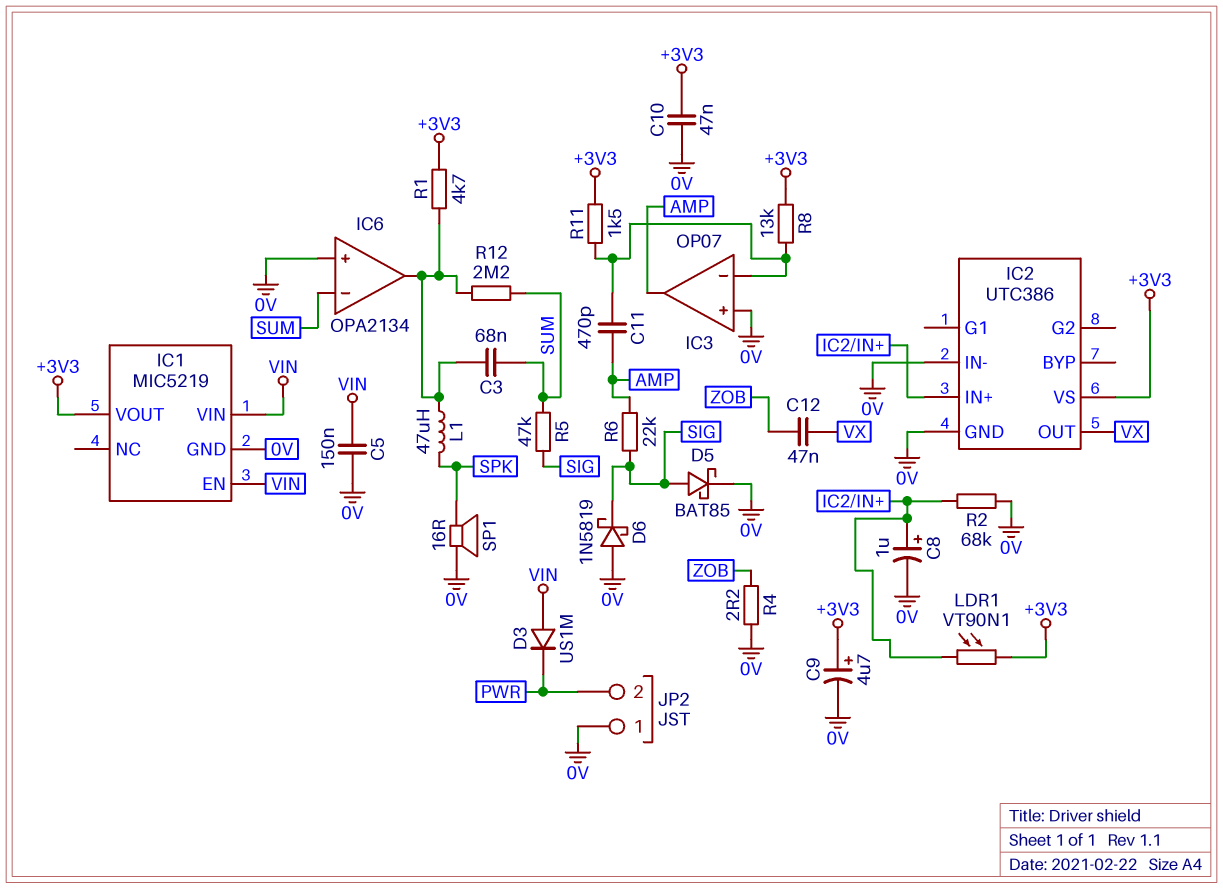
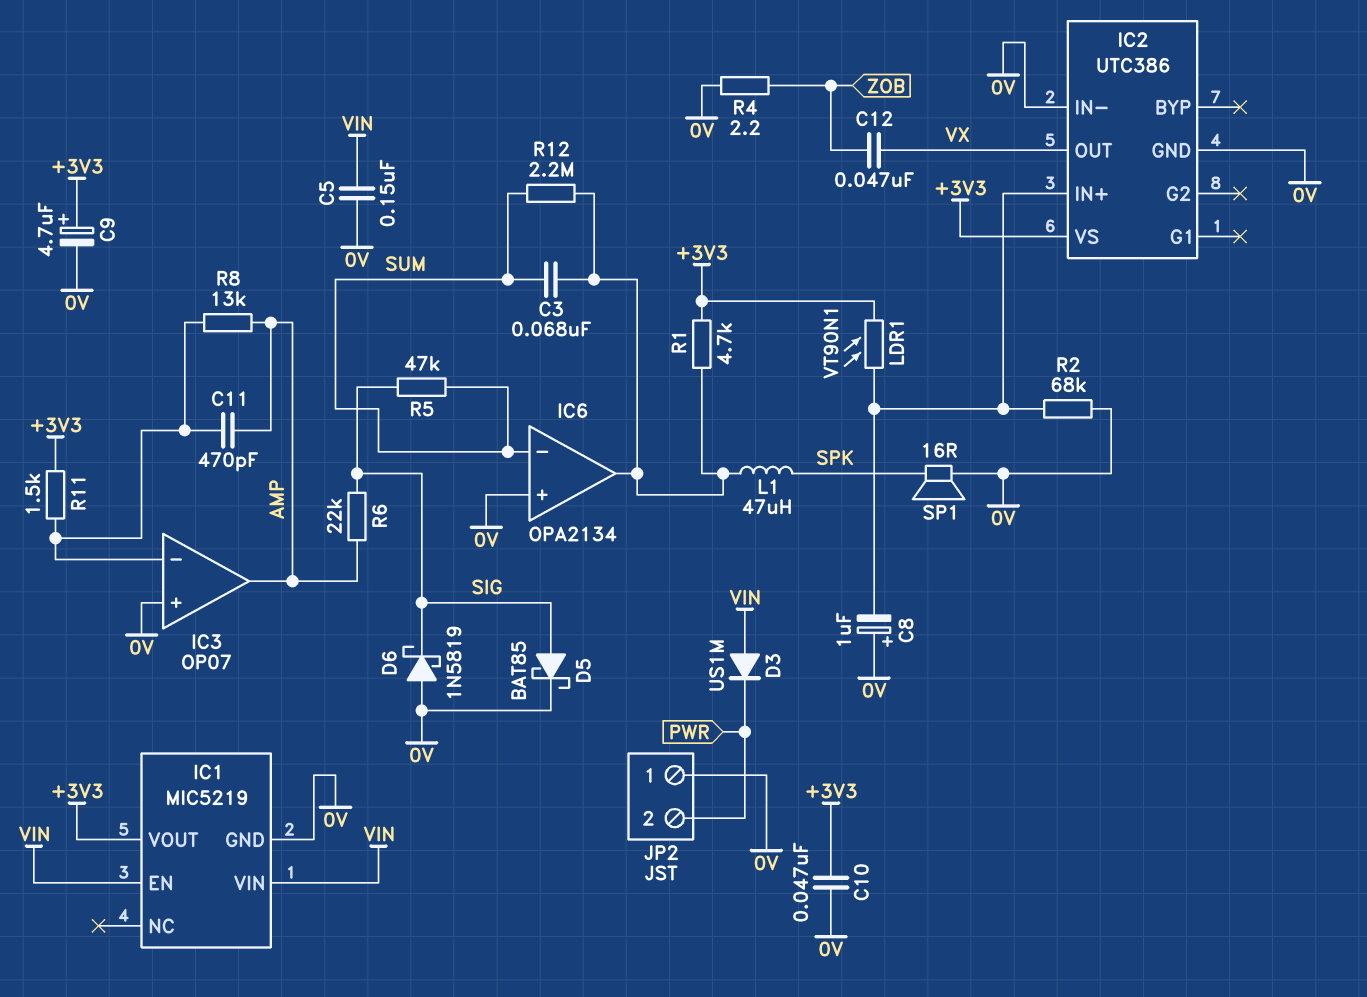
C8: 1uF (plus IC2/IN+, minus 0V) -> 1uF (plus 0V, minus IC2/IN+)
R8: 13k (+3V3, IC3/in-) -> 13k (AMP, IC3/in-)

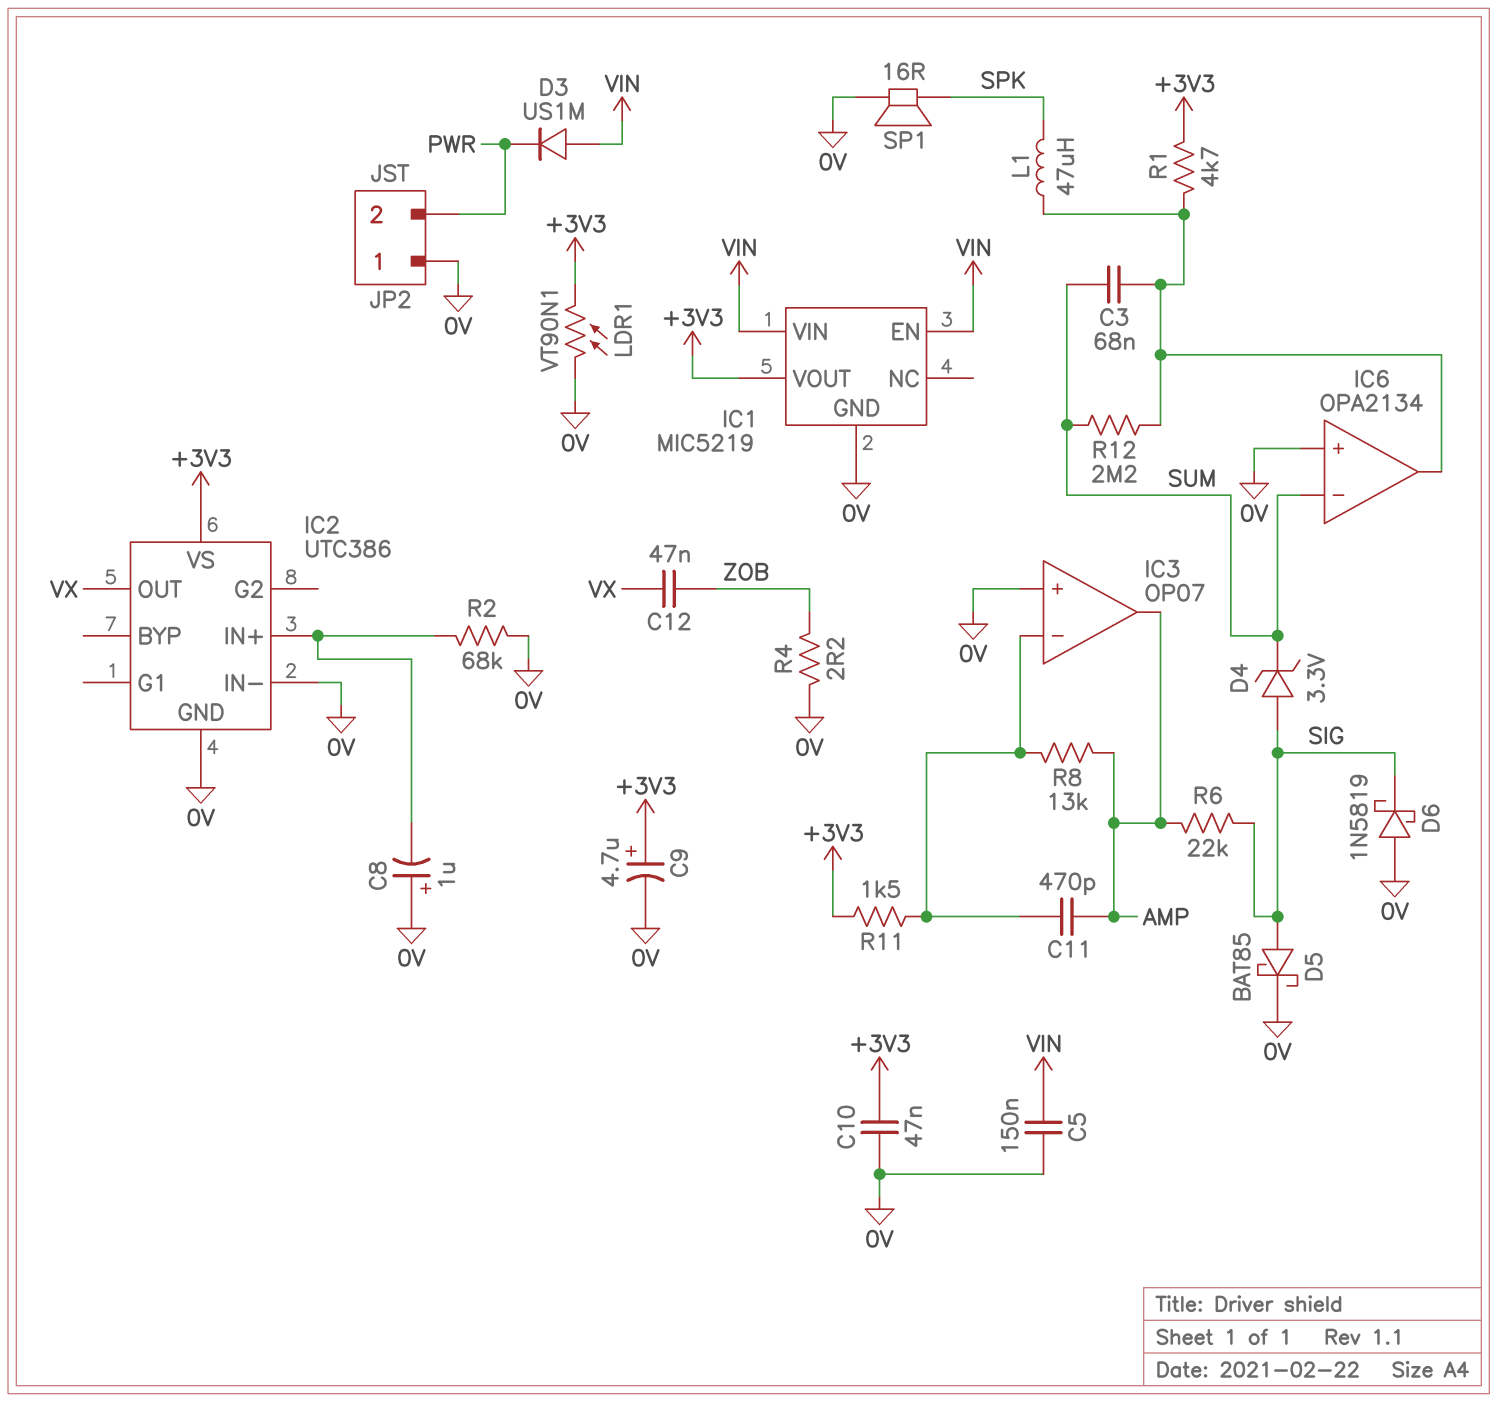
D4: none -> zener 3.3V (A SIG, K SUM)
LDR1: VT90N1 (+3V3, IC2/IN+) -> VT90N1 (+3V3, 0V)
R5: 47k (SIG, SUM) -> none

